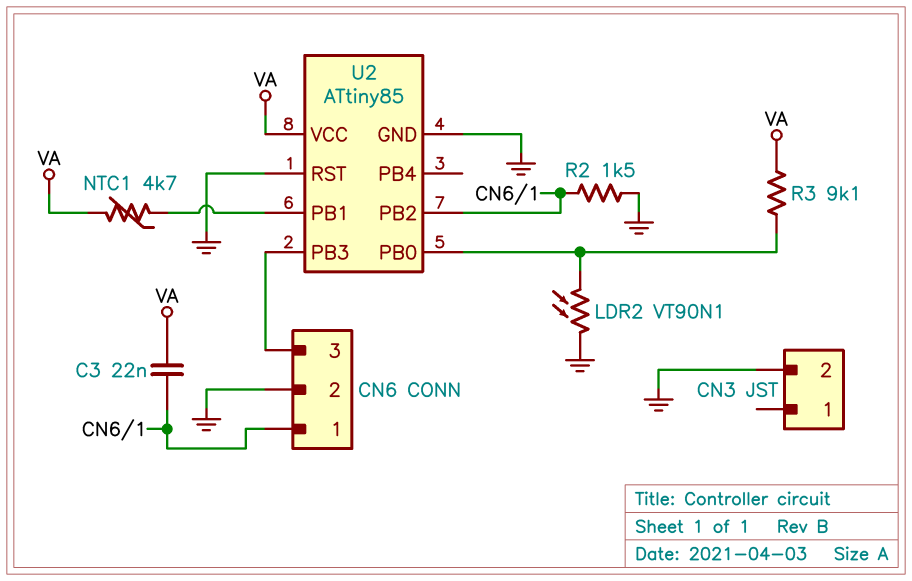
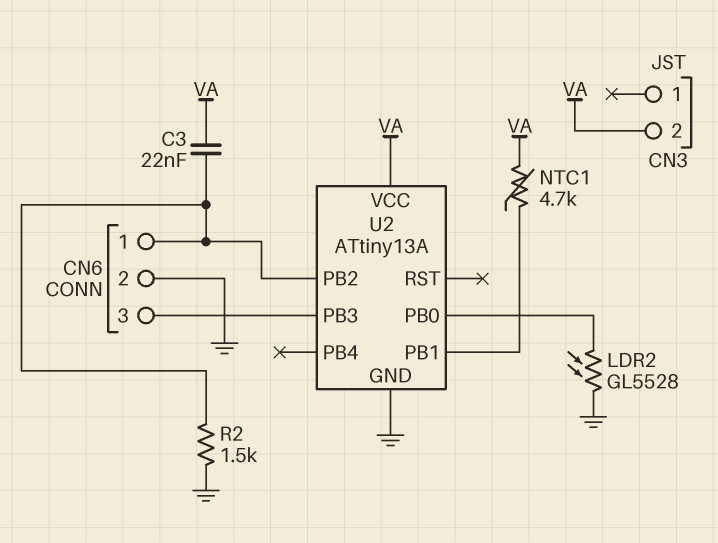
CN3 pin 2: GND -> VA
LDR2: VT90N1 (GND, U2/PB0) -> GL5528 (GND, U2/PB0)
R3: 9.1k (U2/PB0, VA) -> none
U2: ATtiny85 -> ATtiny13A
U2 pin RST: GND -> none

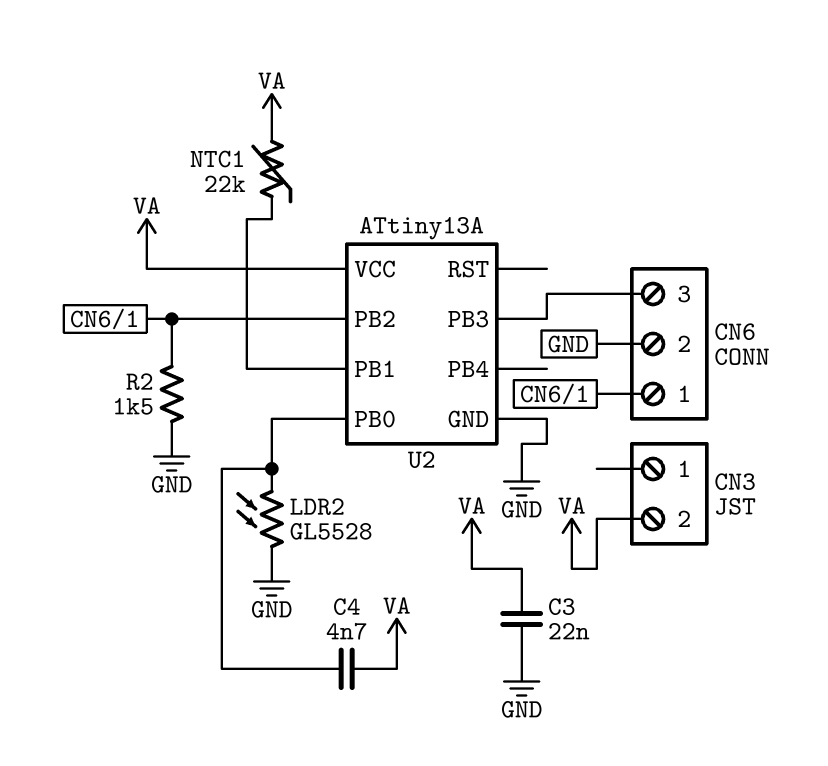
C3: 22nF (CN6/1, VA) -> 22nF (GND, VA)
C4: none -> 4.7nF (U2/PB0, VA)
NTC1: 4.7k (U2/PB1, VA) -> 22k (U2/PB1, VA)

